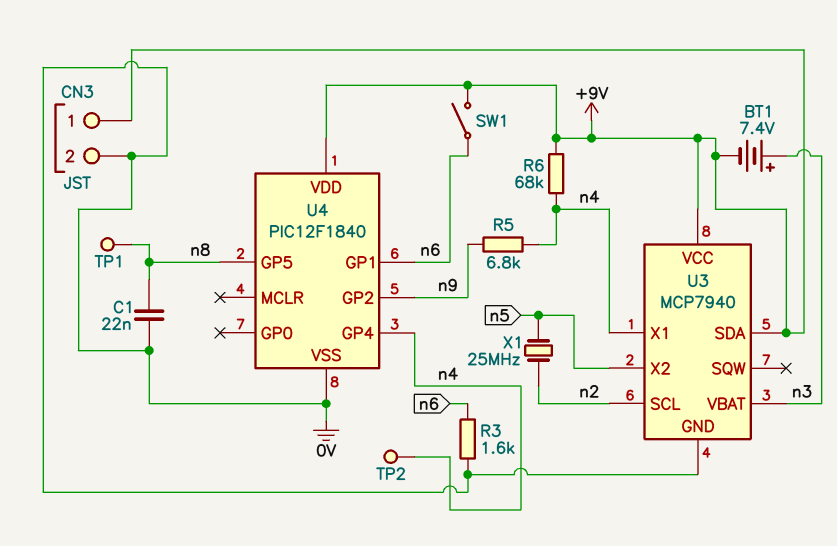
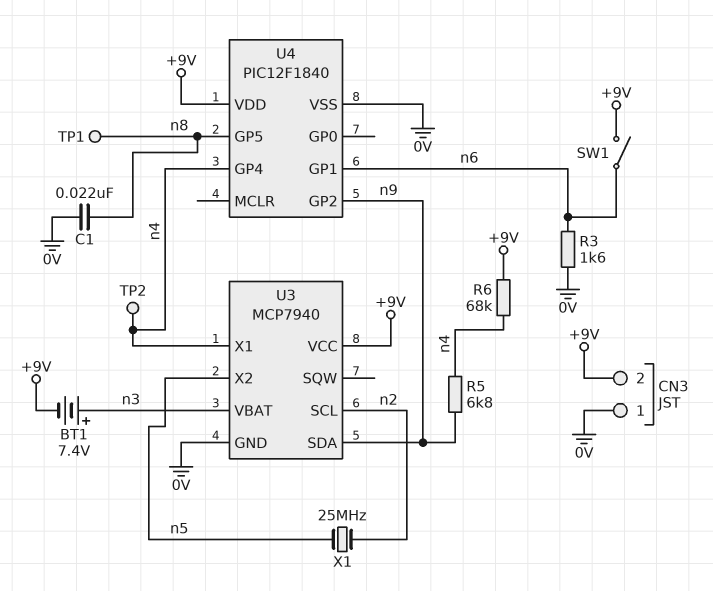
CN3 pin 1: +9V -> 0V
CN3 pin 2: 0V -> +9V
U3 pin SDA: +9V -> n9

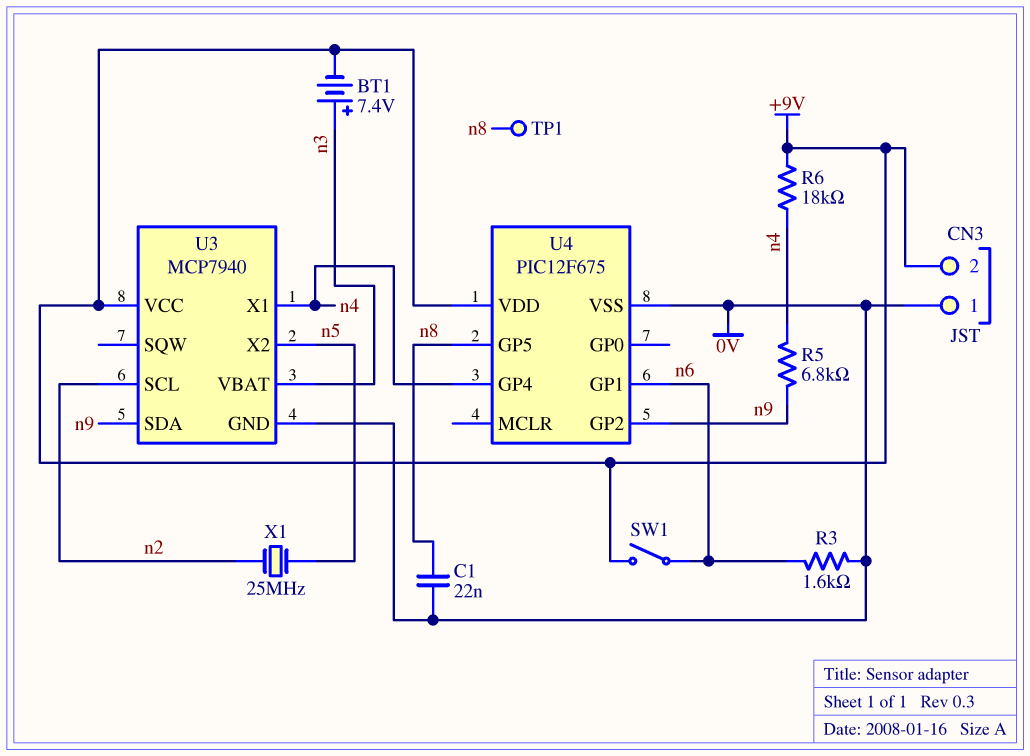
R6: 68k (+9V, n4) -> 18k (+9V, n4)
TP2: test point (n4) -> none
U4: PIC12F1840 -> PIC12F675

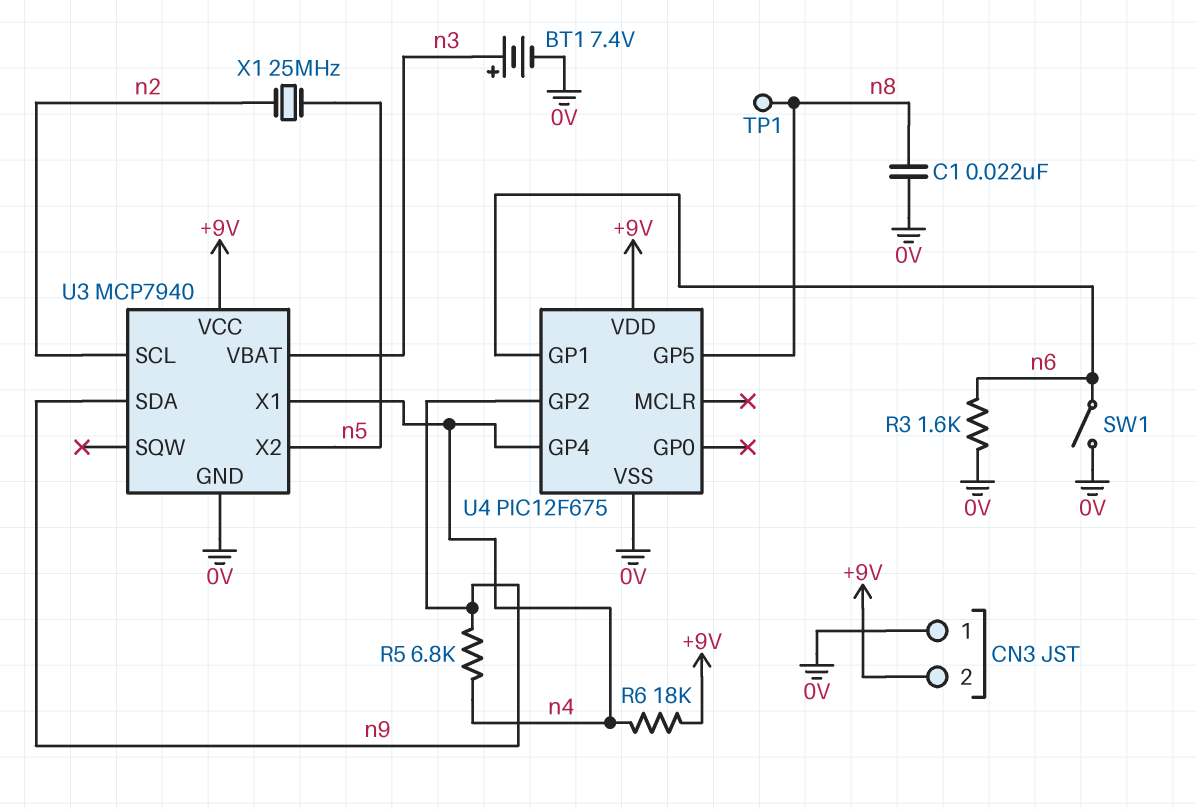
BT1: 7.4V (plus n3, minus +9V) -> 7.4V (plus n3, minus 0V)
SW1: switch (+9V, n6) -> switch (0V, n6)

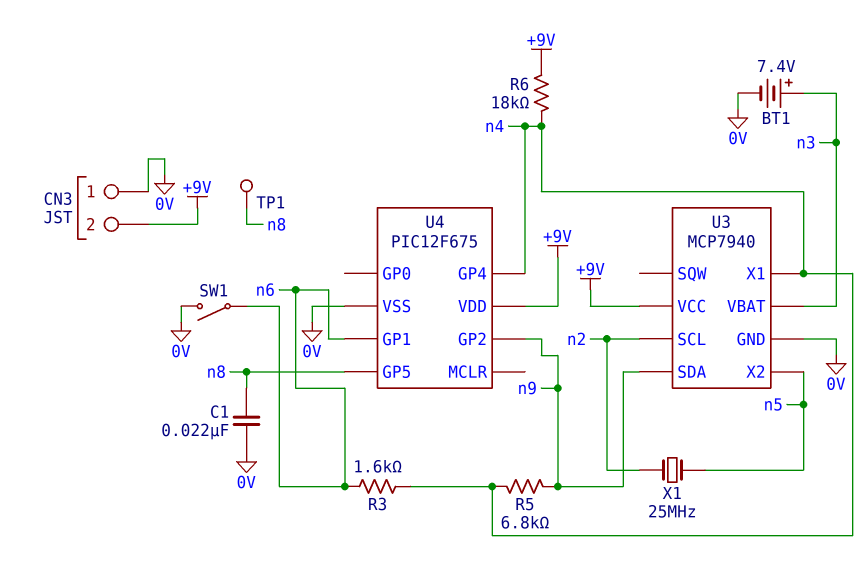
R3: 1.6k (0V, n6) -> 1.6k (n4, n6)

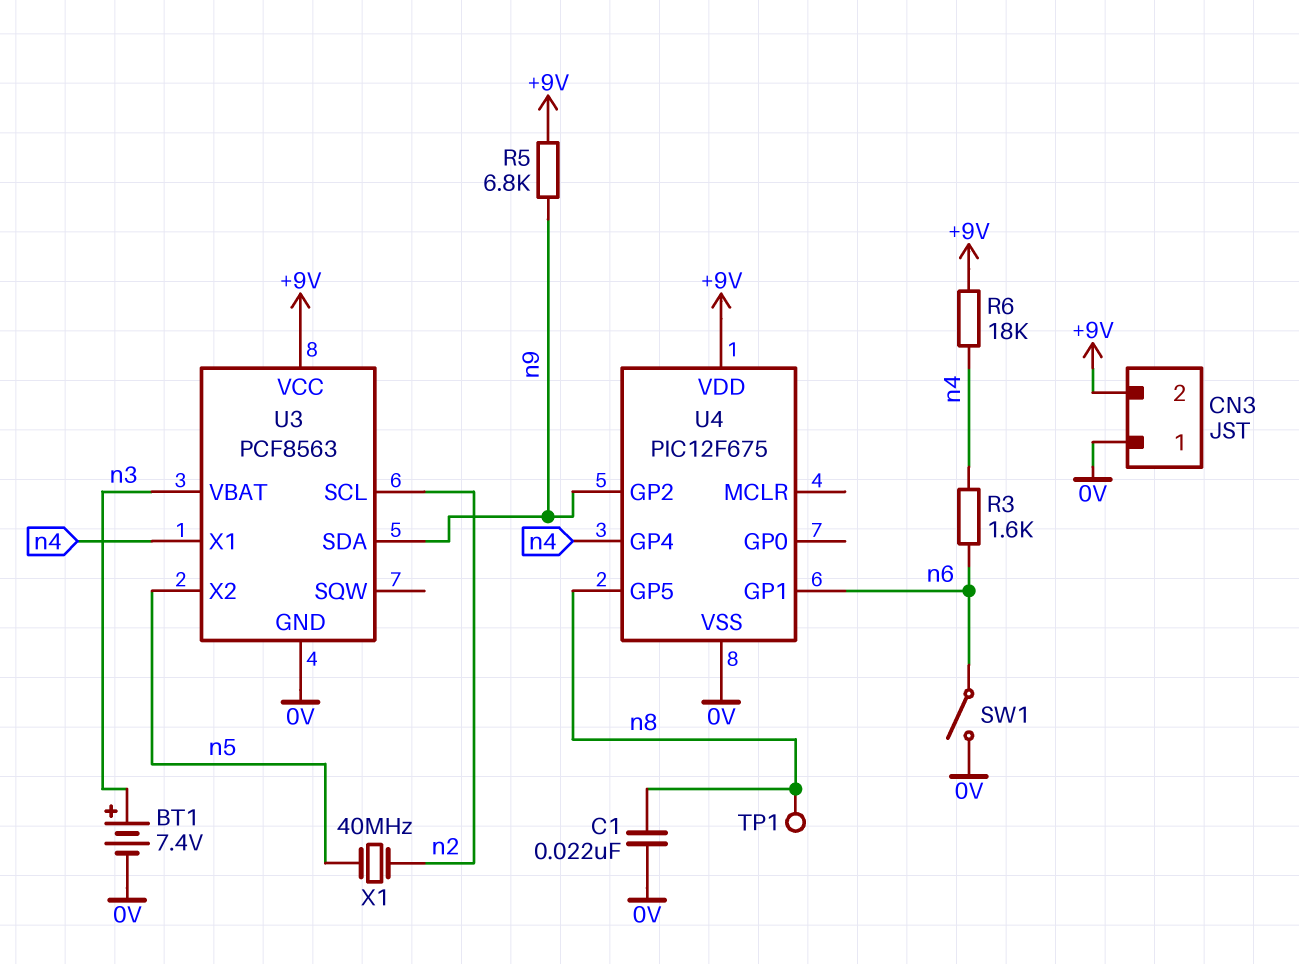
R5: 6.8k (n4, n9) -> 6.8k (+9V, n9)
U3: MCP7940 -> PCF8563
X1: 25MHz (n2, n5) -> 40MHz (n2, n5)

